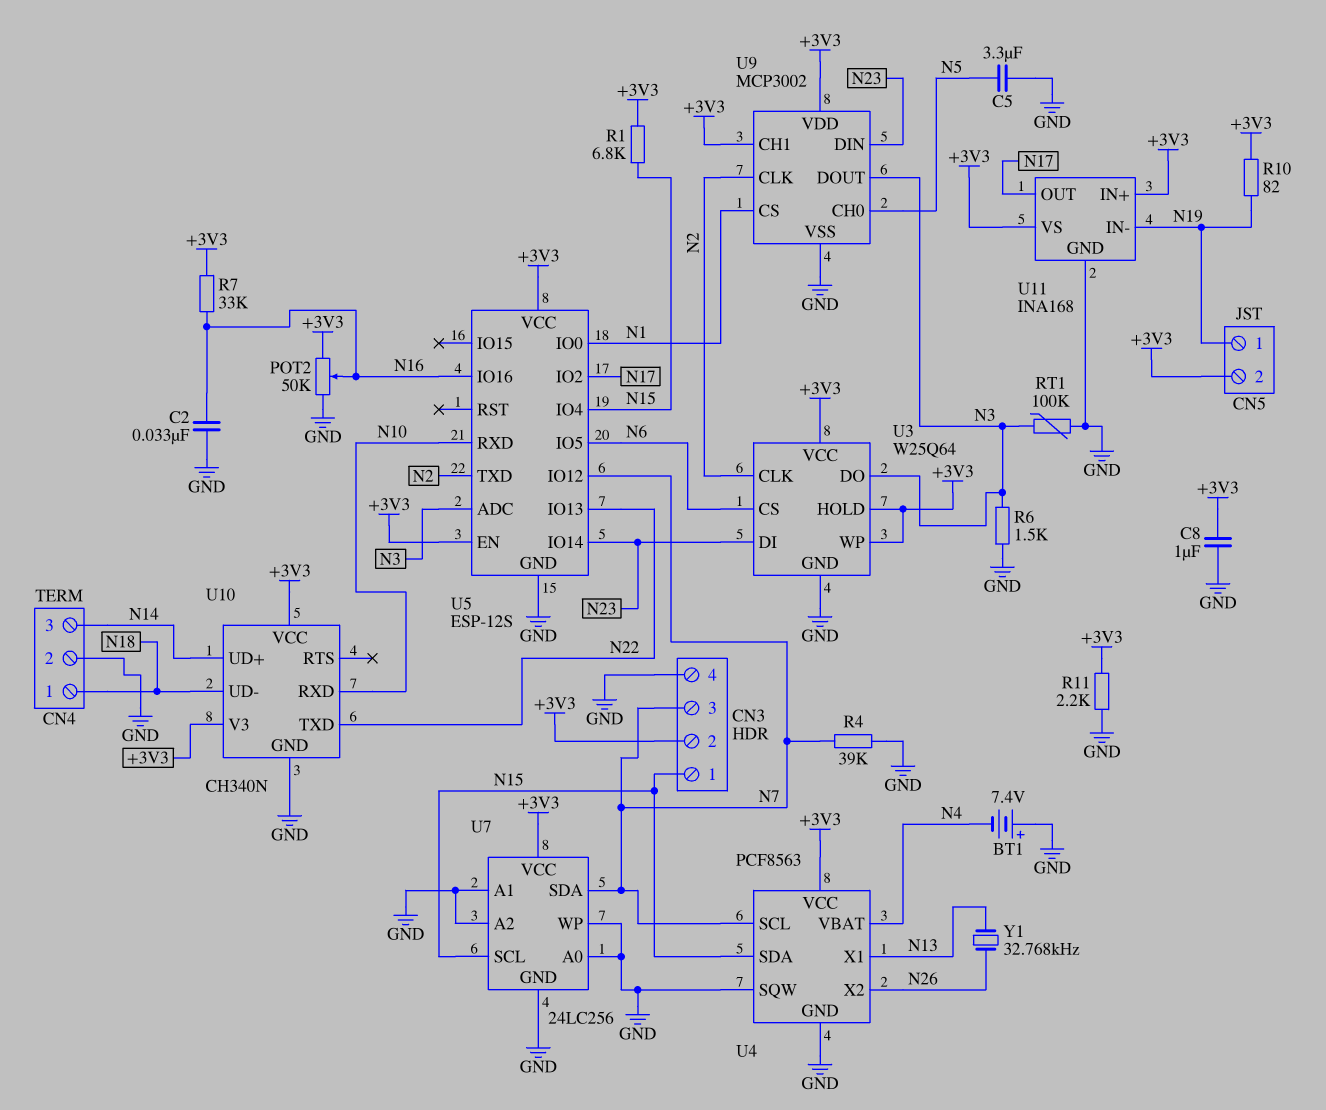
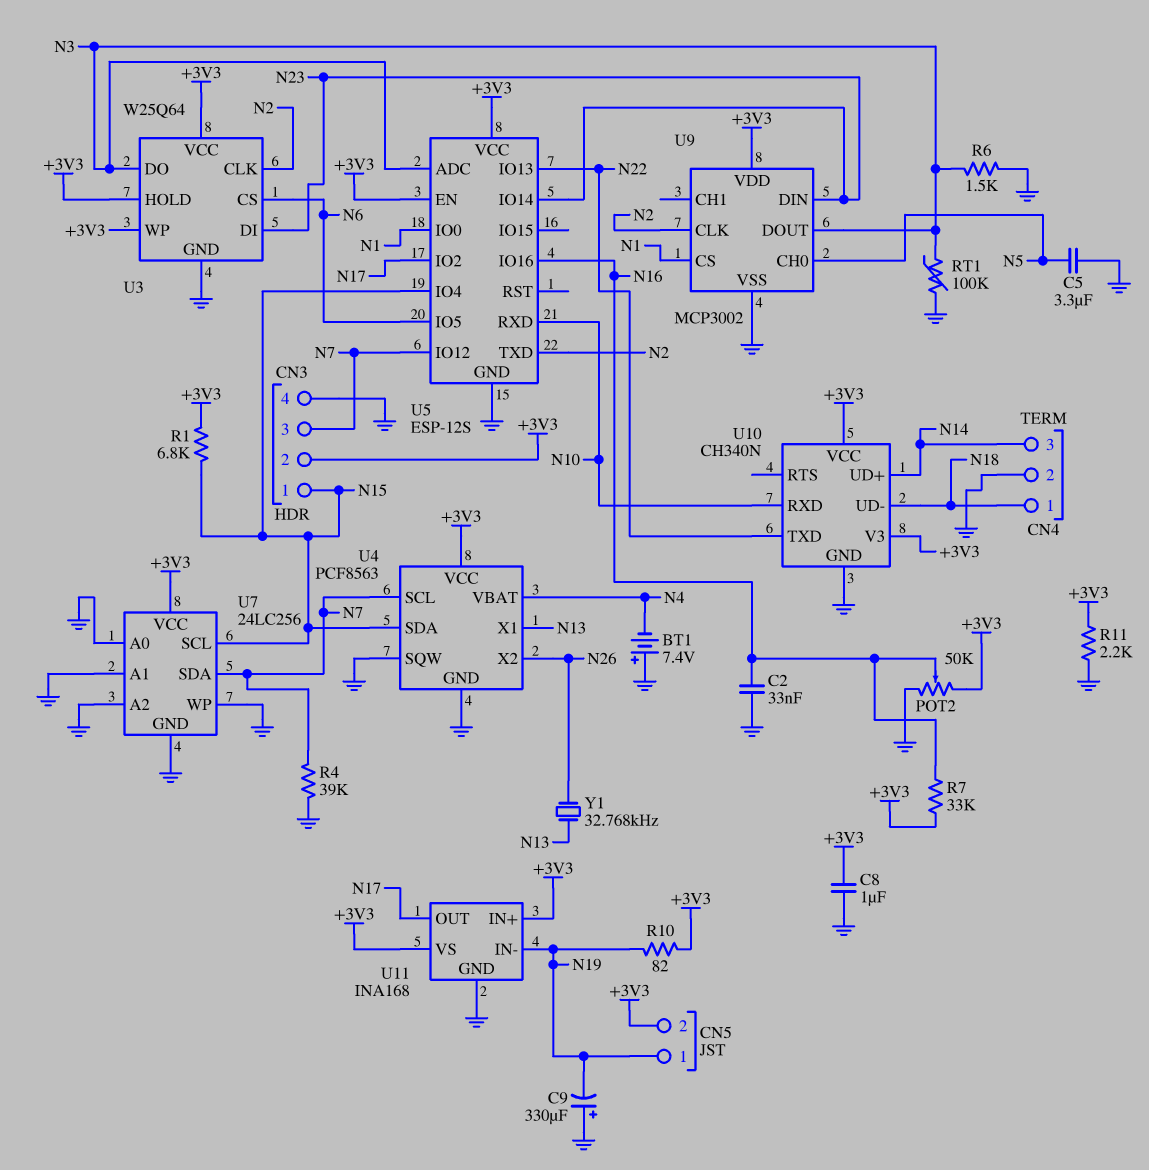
C9: none -> 330uF (plus GND, minus N19)
U9 pin CH1: +3V3 -> none

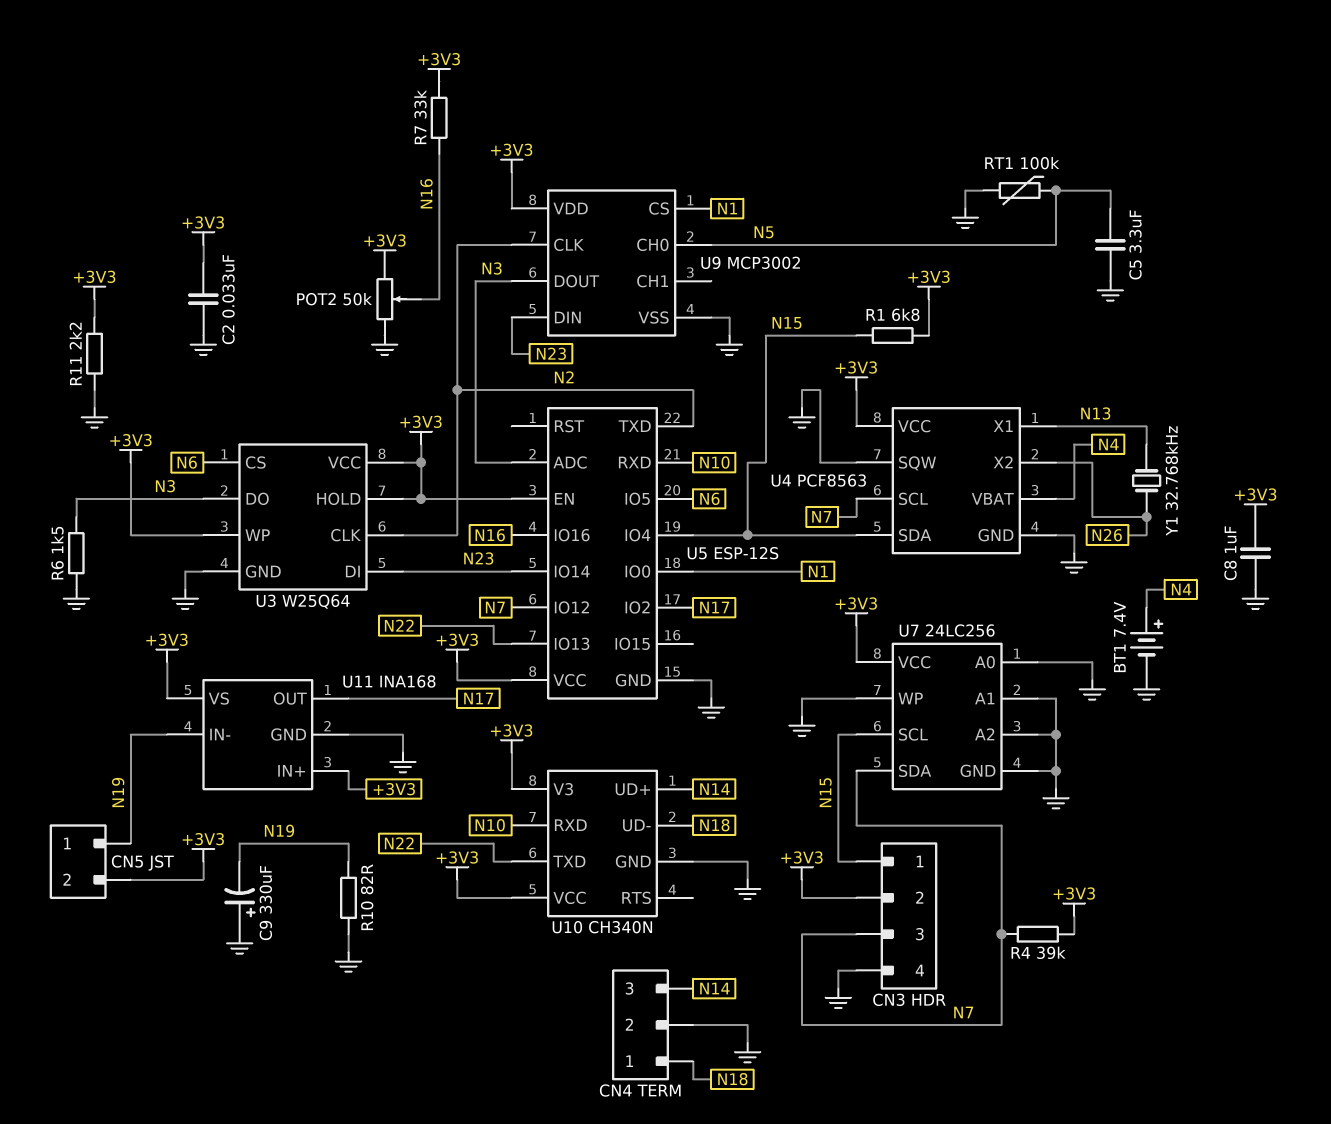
BT1: 7.4V (plus GND, minus N4) -> 7.4V (plus N4, minus GND)
C2: 33nF (GND, N16) -> 33nF (+3V3, GND)
R4: 39k (GND, N7) -> 39k (+3V3, N7)
R10: 82 (+3V3, N19) -> 82 (GND, N19)
RT1: 100k (GND, N3) -> 100k (GND, N5)

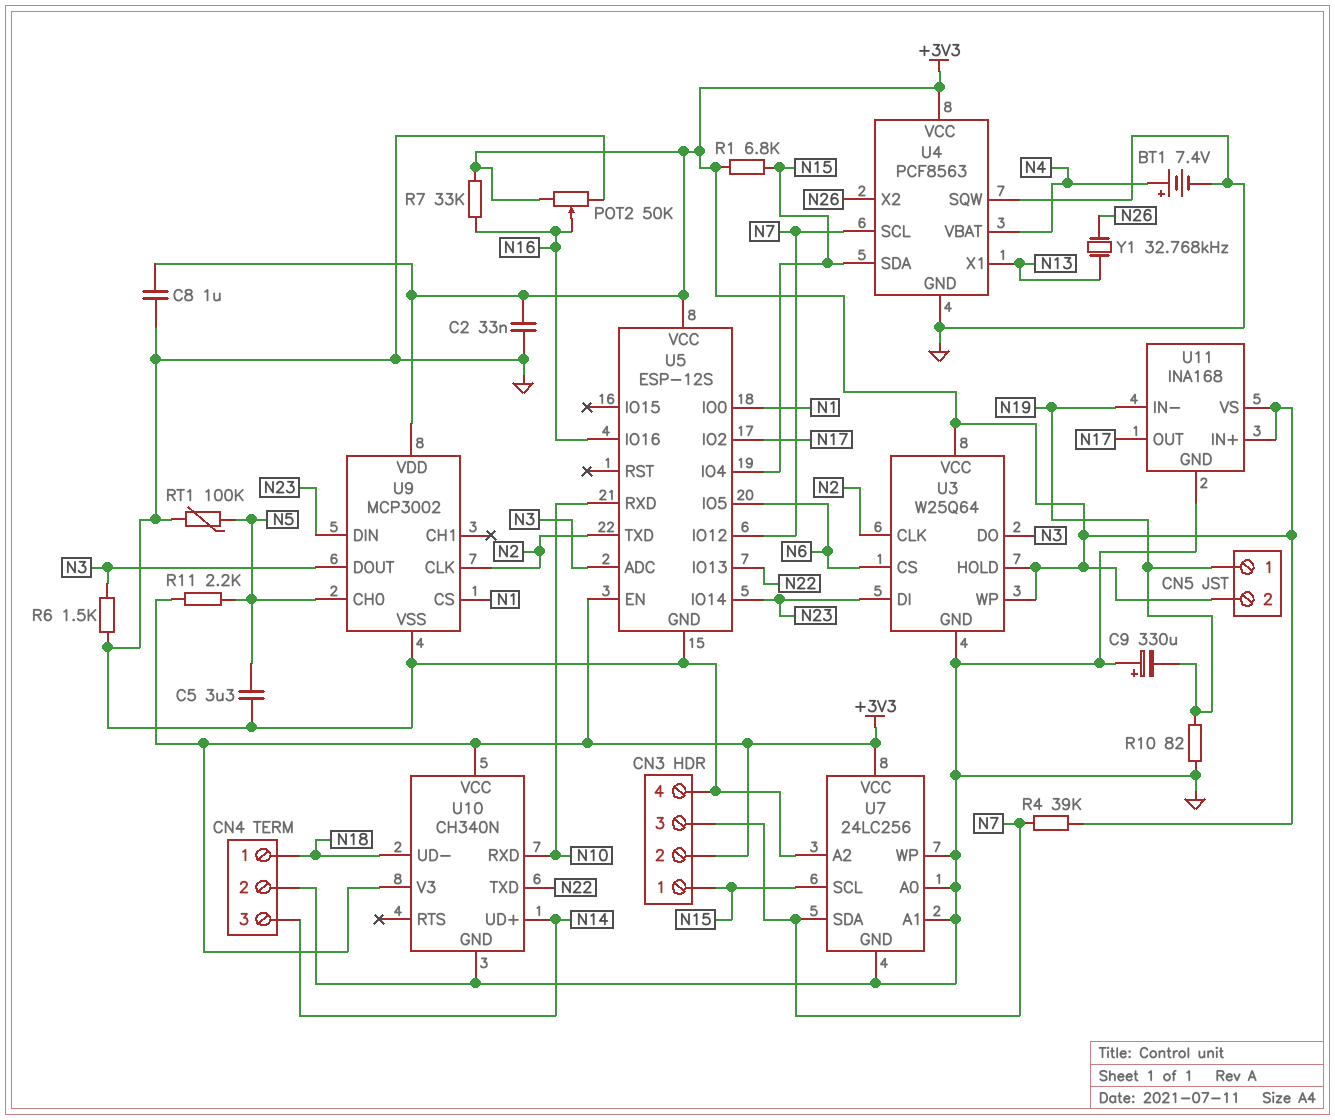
R11: 2.2k (+3V3, GND) -> 2.2k (+3V3, N5)

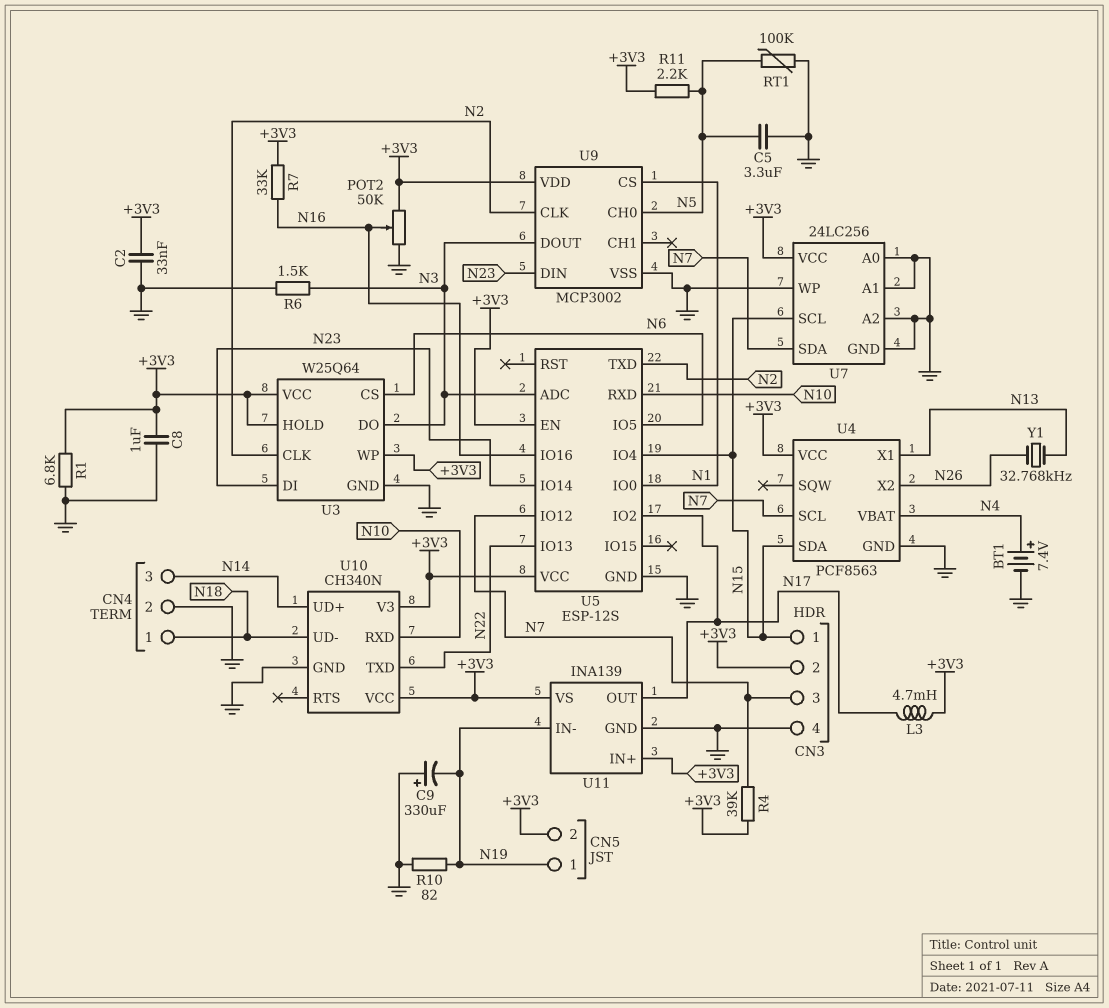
L3: none -> 4.7mH (+3V3, N17)
R1: 6.8k (+3V3, N15) -> 6.8k (+3V3, GND)
U4 pin SQW: GND -> none
U11: INA168 -> INA139

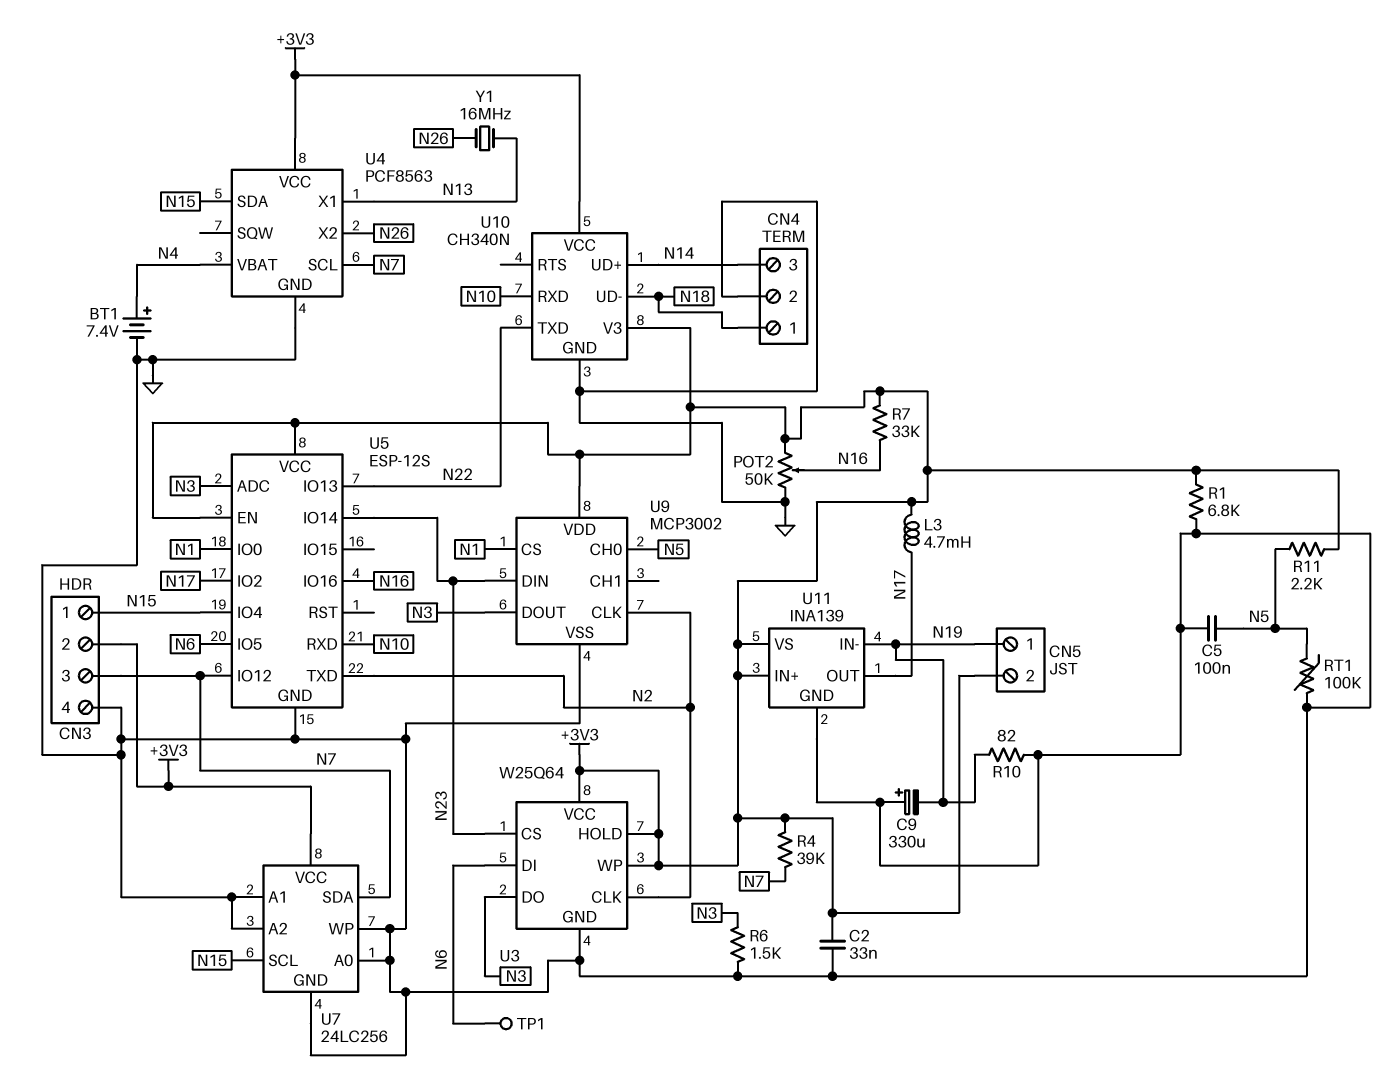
C5: 3.3uF (GND, N5) -> 100nF (GND, N5)
C8: 1uF (+3V3, GND) -> none
TP1: none -> test point (N6)
U3 pin CS: N6 -> N23
U3 pin DI: N23 -> N6
Y1: 32.768kHz (N13, N26) -> 16MHz (N13, N26)

